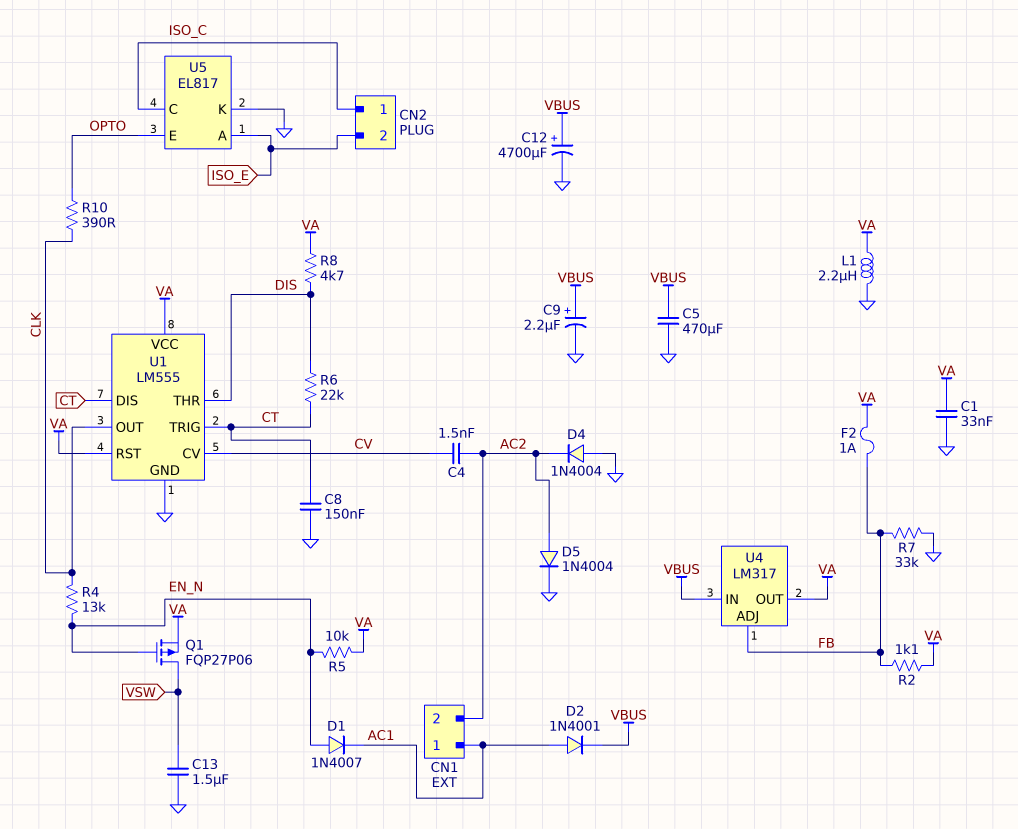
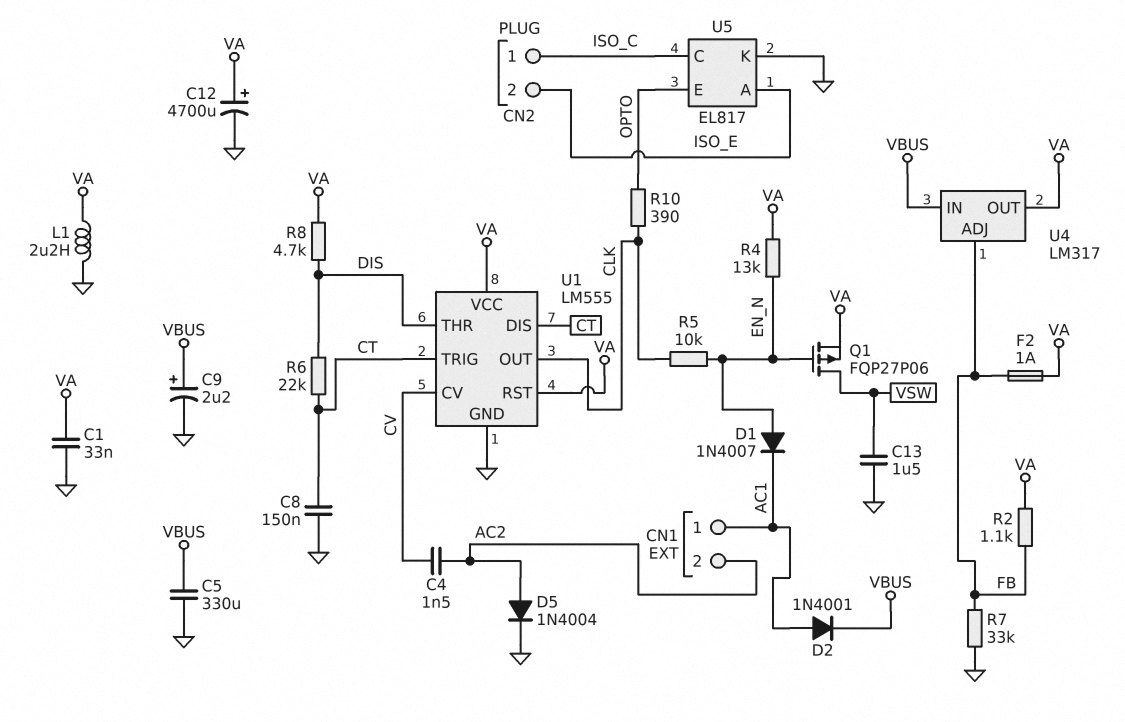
C5: 470uF (GND, VBUS) -> 330uF (GND, VBUS)
C12: 4700uF (plus VBUS, minus GND) -> 4700uF (plus VA, minus GND)
D4: diode 1N4004 (A GND, K AC2) -> none
R4: 13k (CLK, EN_N) -> 13k (EN_N, VA)
R5: 10k (EN_N, VA) -> 10k (CLK, EN_N)

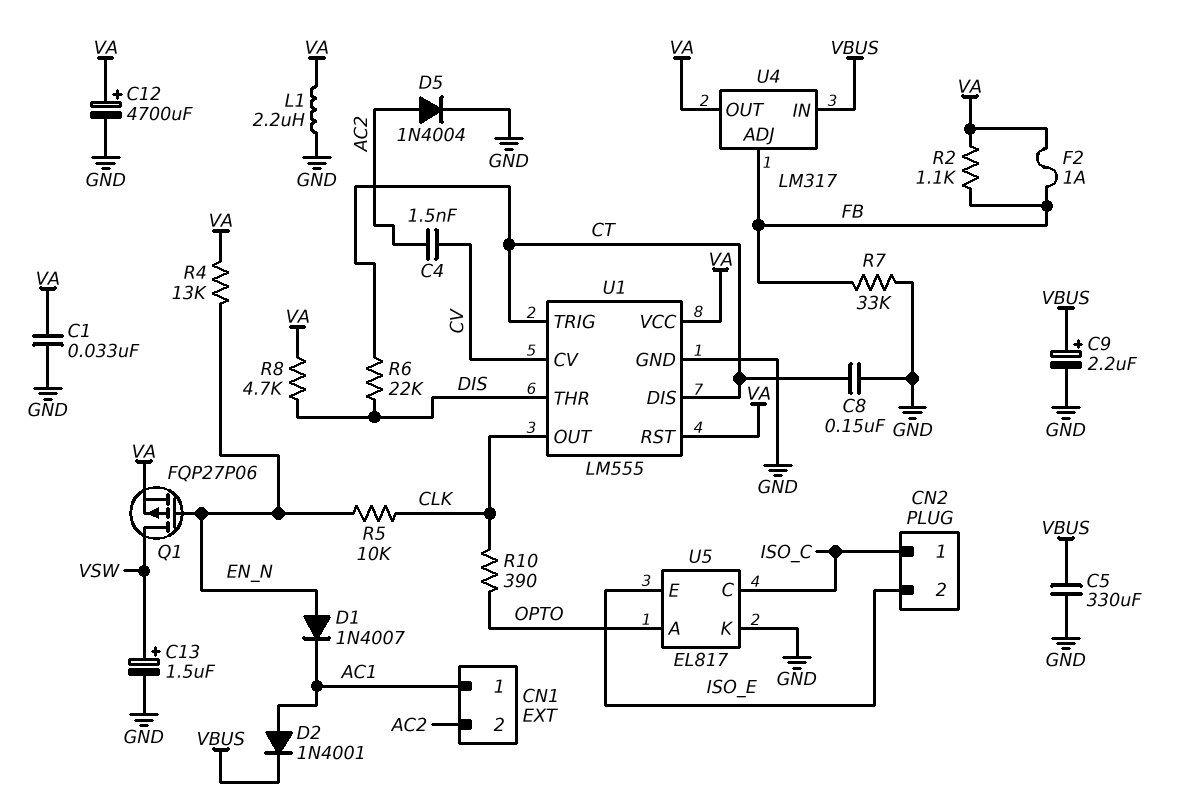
C13: 1.5uF (GND, VSW) -> 1.5uF (plus VSW, minus GND)
U5 pin A: ISO_E -> OPTO
U5 pin E: OPTO -> ISO_E

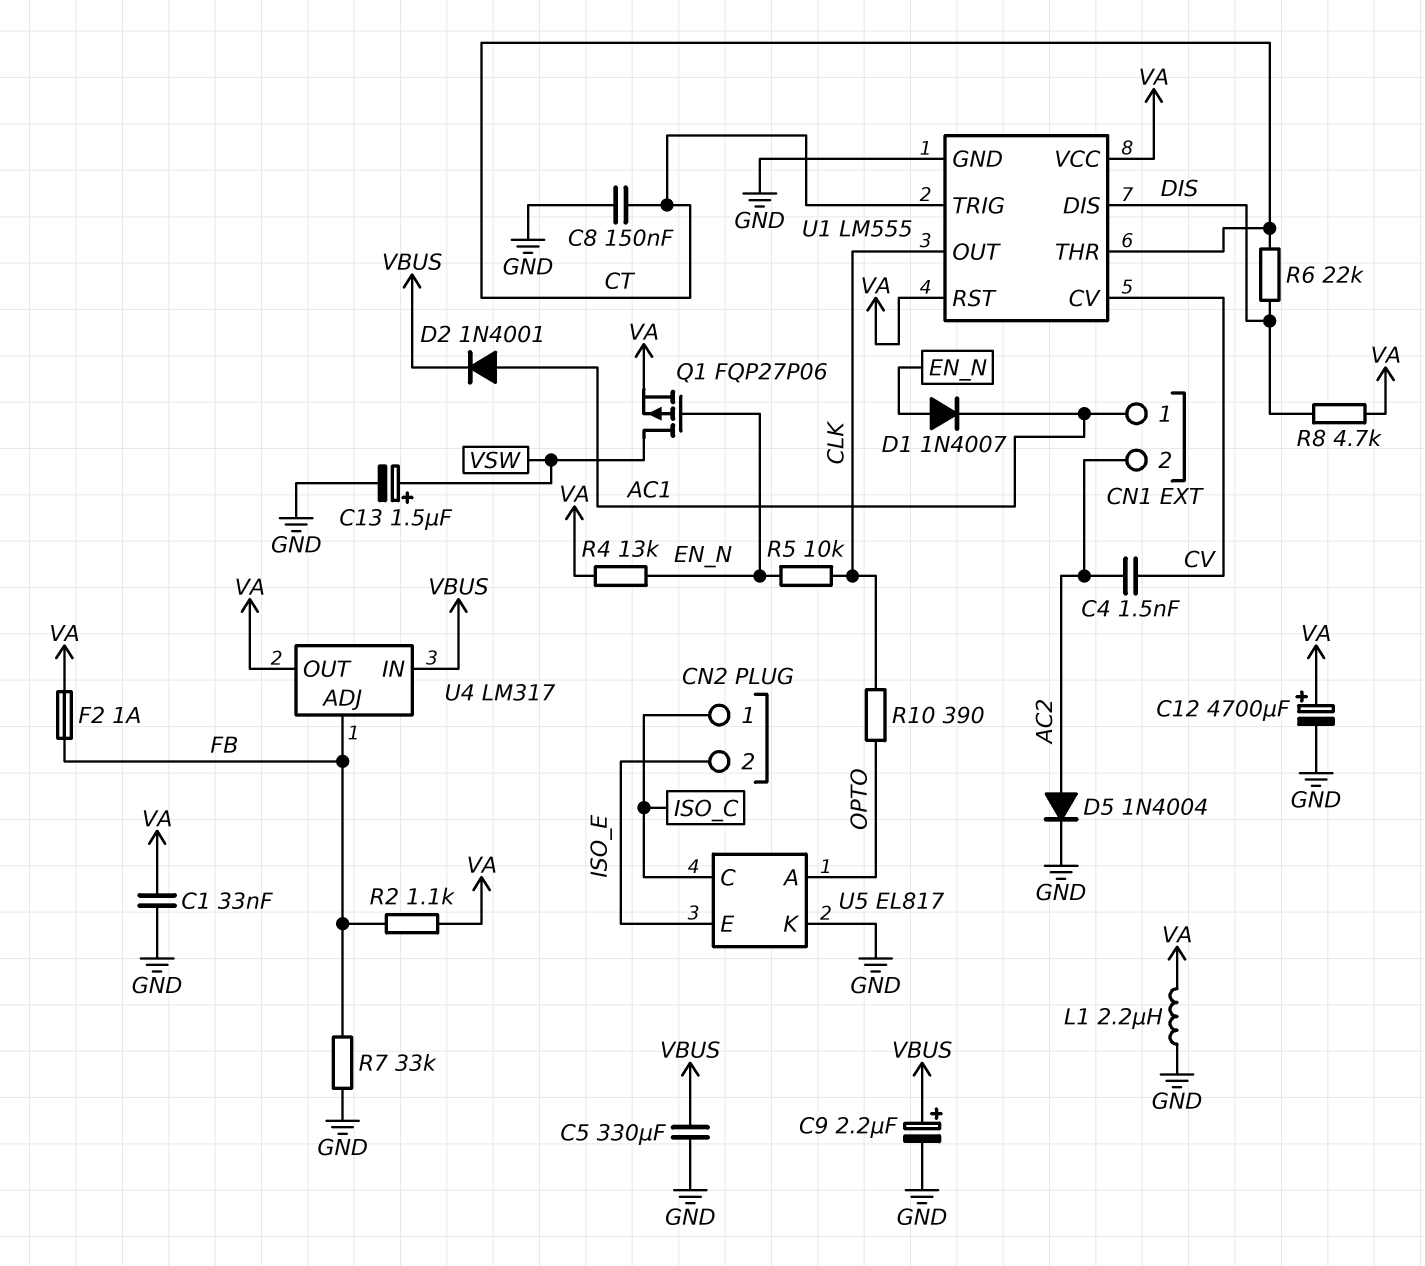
U1 pin DIS: CT -> DIS
U1 pin THR: DIS -> CT

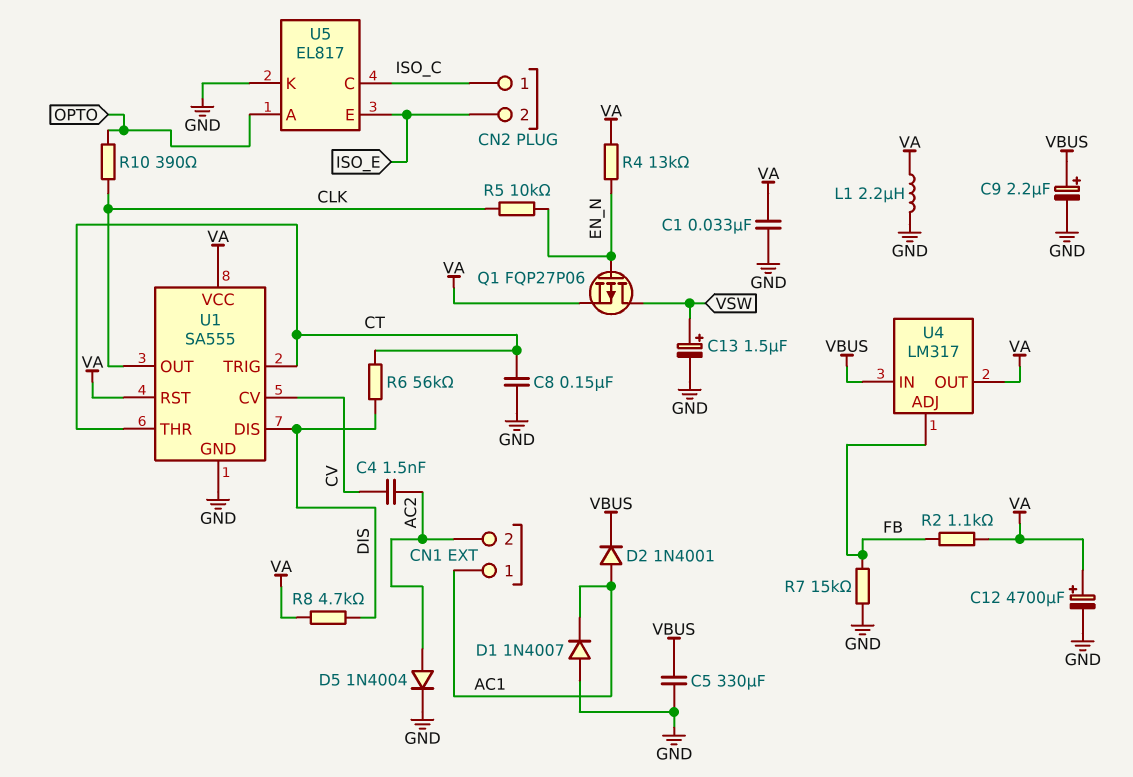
D1: diode 1N4007 (A EN_N, K AC1) -> diode 1N4007 (A GND, K AC1)
F2: 1A (FB, VA) -> none
R6: 22k (CT, DIS) -> 56k (CT, DIS)
R7: 33k (FB, GND) -> 15k (FB, GND)
U1: LM555 -> SA555

